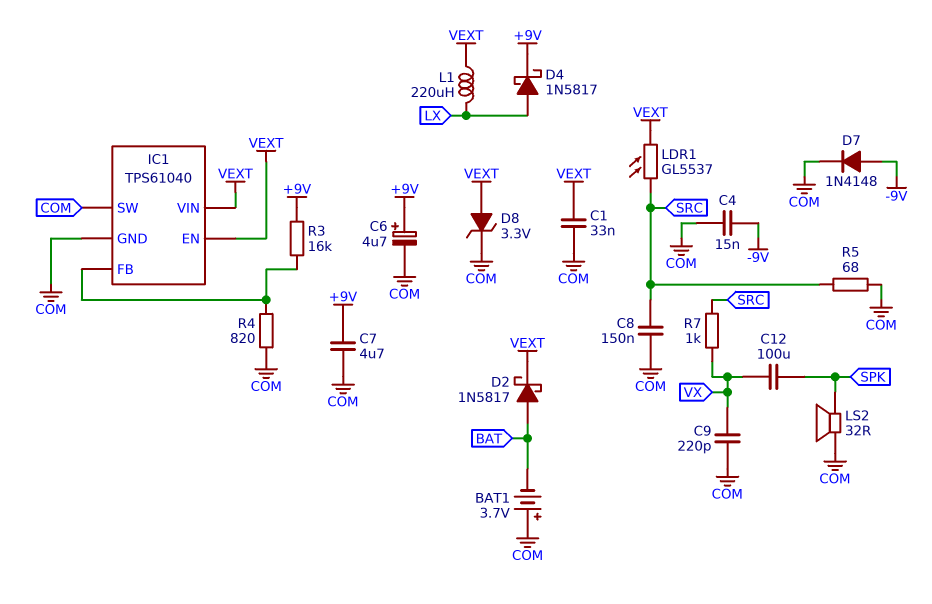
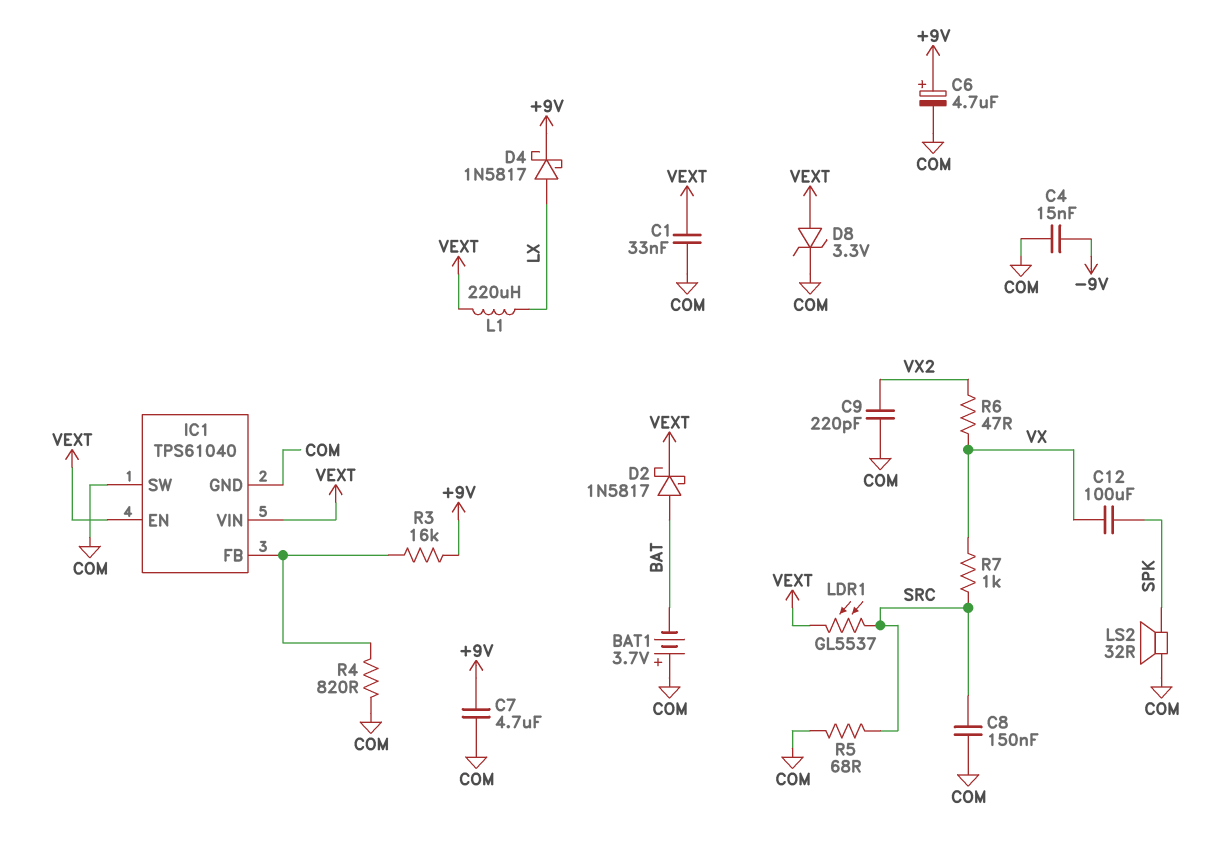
C9: 220pF (COM, VX) -> 220pF (COM, VX2)
D7: diode 1N4148 (A -9V, K COM) -> none
R6: none -> 47 (VX, VX2)

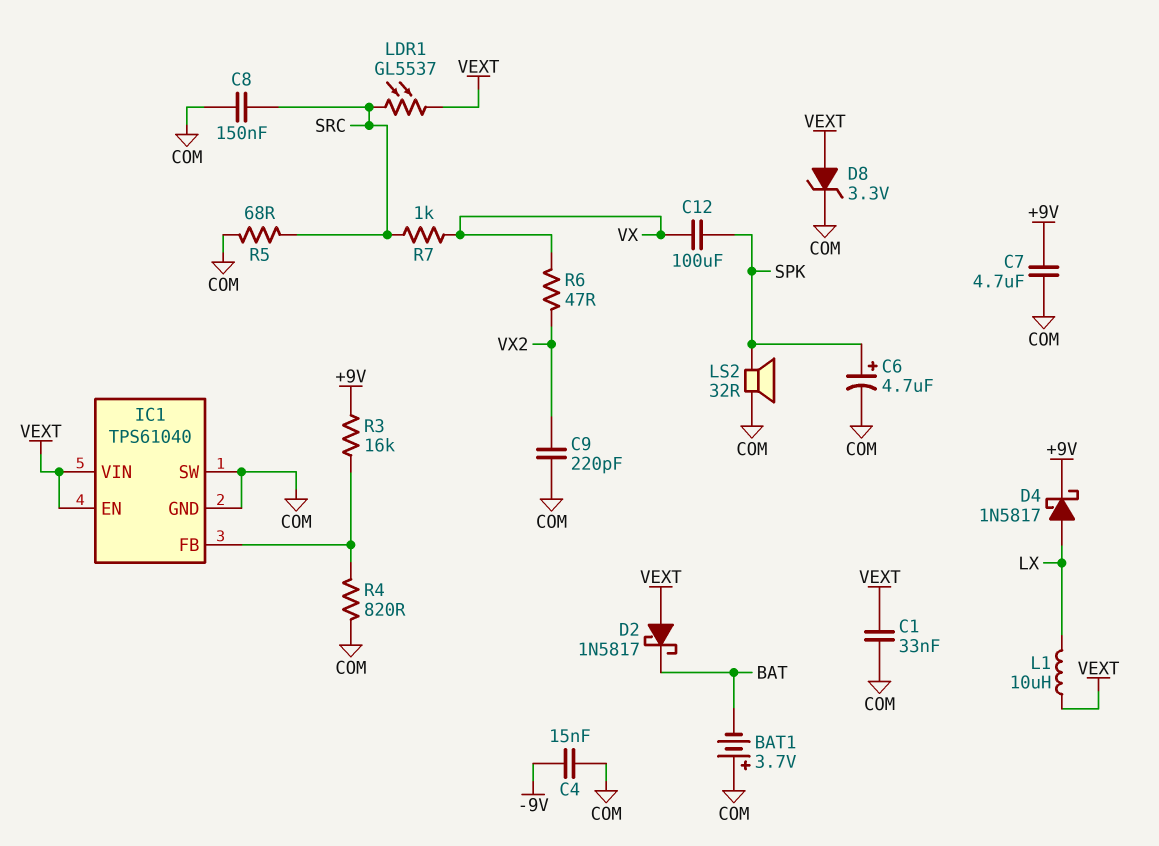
C6: 4.7uF (plus +9V, minus COM) -> 4.7uF (plus SPK, minus COM)
D2: schottky 1N5817 (A BAT, K VEXT) -> schottky 1N5817 (A VEXT, K BAT)
L1: 220uH (LX, VEXT) -> 10uH (LX, VEXT)

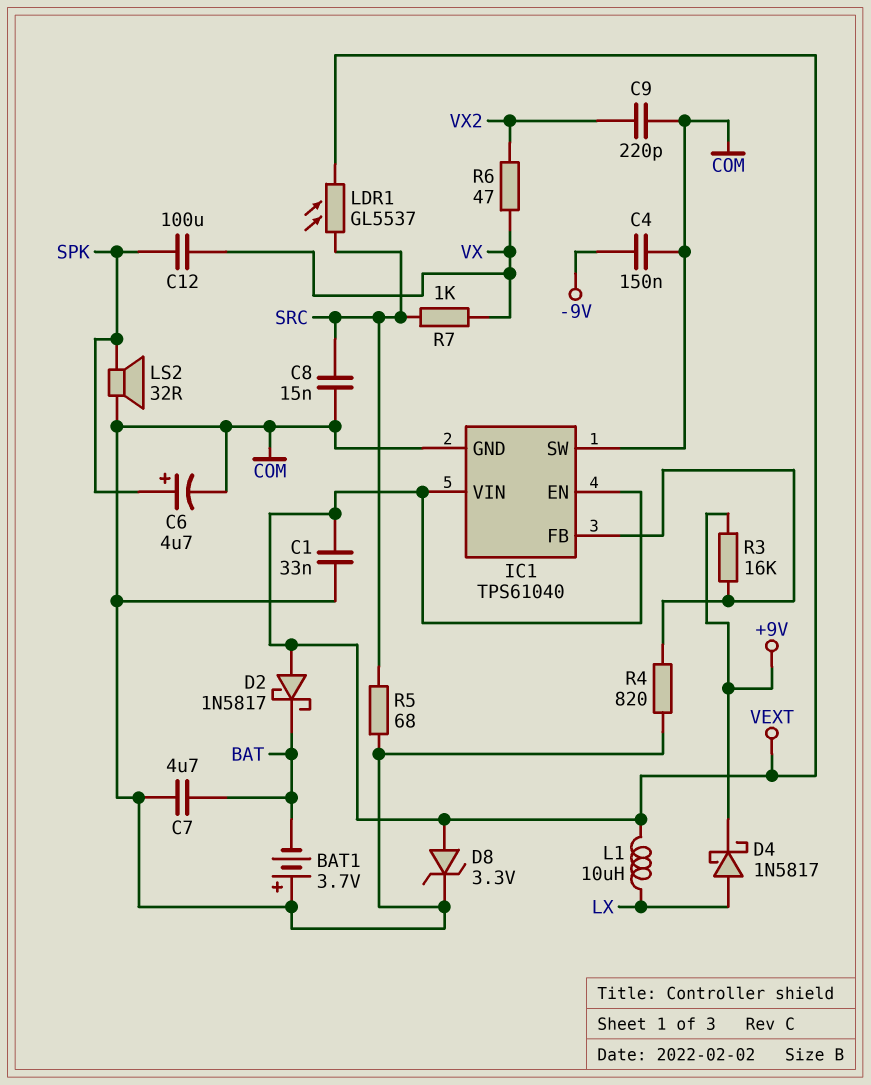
C4: 15nF (-9V, COM) -> 150nF (-9V, COM)
C7: 4.7uF (+9V, COM) -> 4.7uF (BAT, COM)
C8: 150nF (COM, SRC) -> 15nF (COM, SRC)

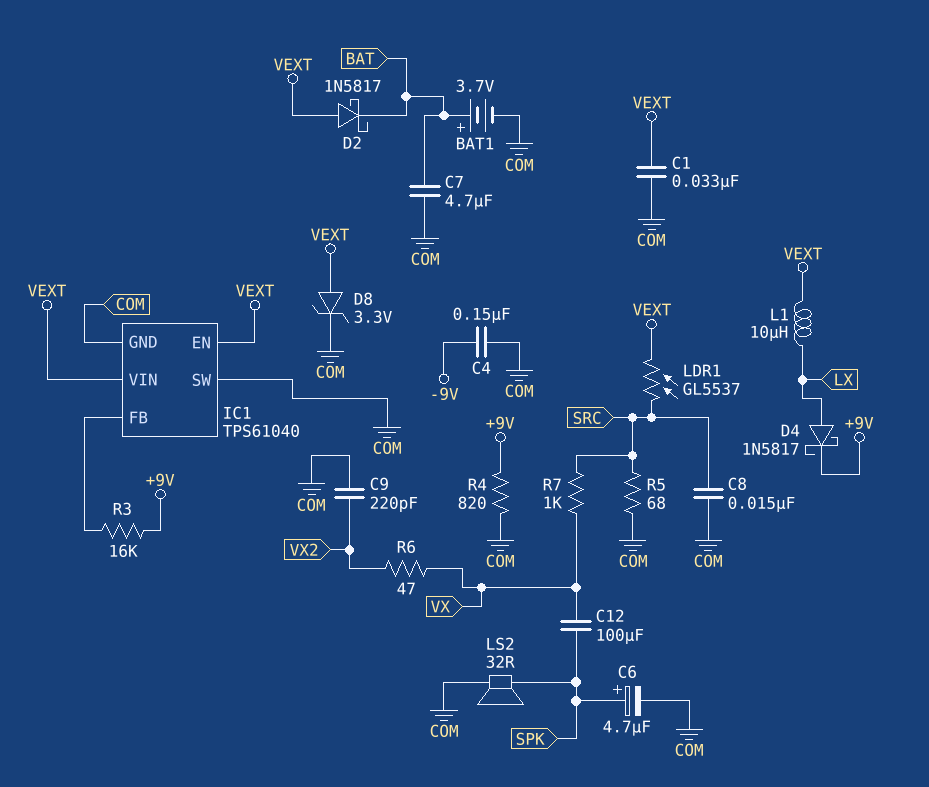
BAT1: 3.7V (plus COM, minus BAT) -> 3.7V (plus BAT, minus COM)
R4: 820 (COM, IC1/FB) -> 820 (+9V, COM)

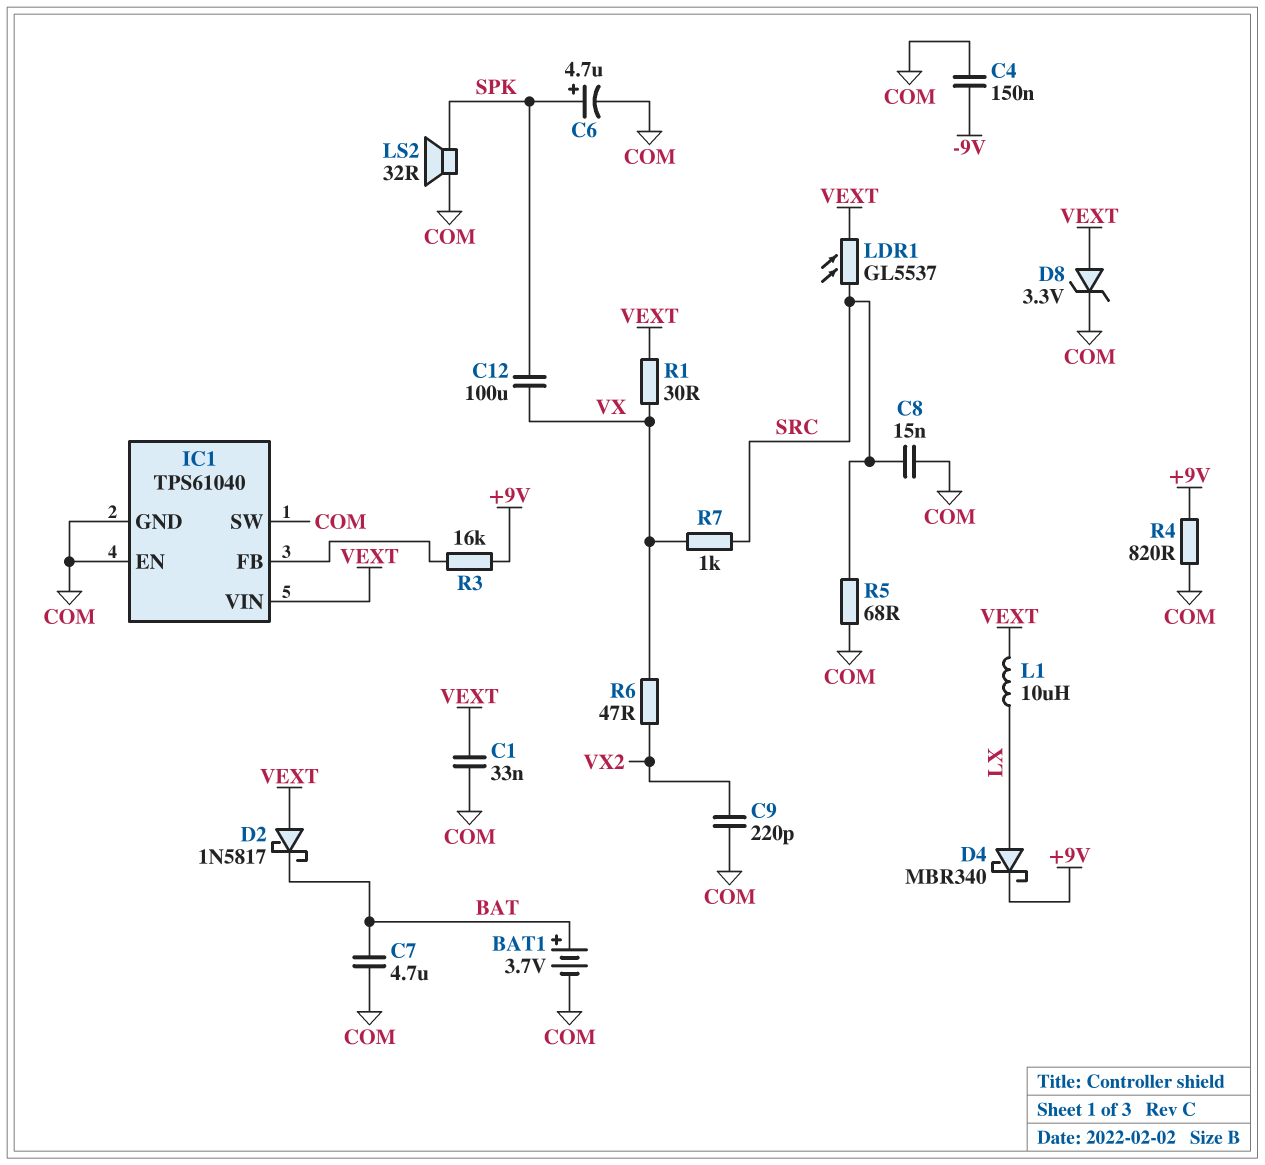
D4: schottky 1N5817 (A LX, K +9V) -> schottky MBR340 (A LX, K +9V)
IC1 pin EN: VEXT -> COM
R1: none -> 30 (VEXT, VX)

